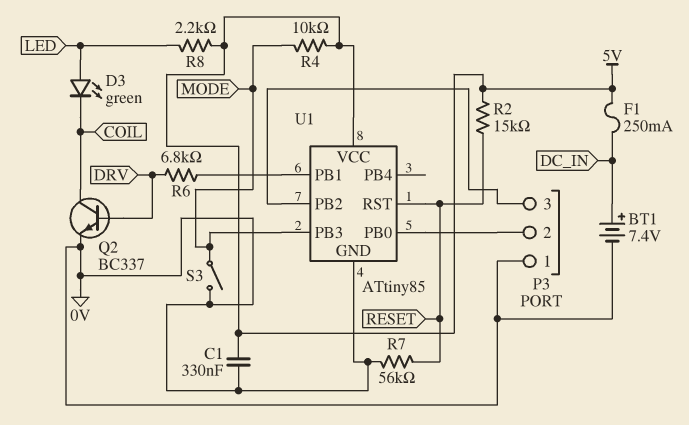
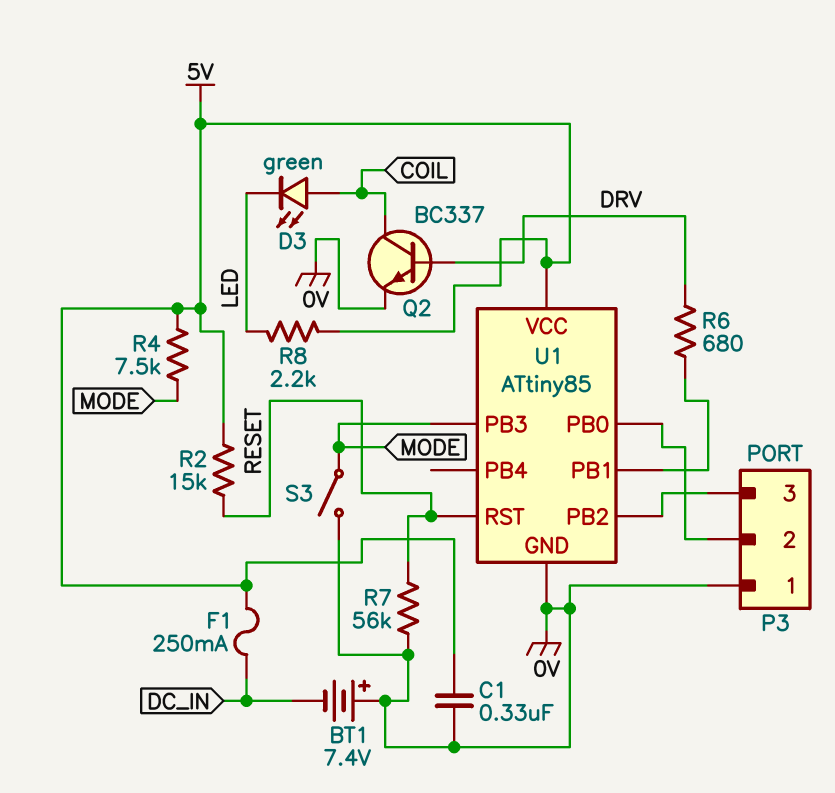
BT1: 7.4V (plus DC_IN, minus 0V) -> 7.4V (plus 0V, minus DC_IN)
D3: LED green (A LED, K COIL) -> LED green (A COIL, K LED)
R4: 10k (5V, MODE) -> 7.5k (5V, MODE)
R6: 6.8k (DRV, U1/PB1) -> 680 (DRV, U1/PB1)

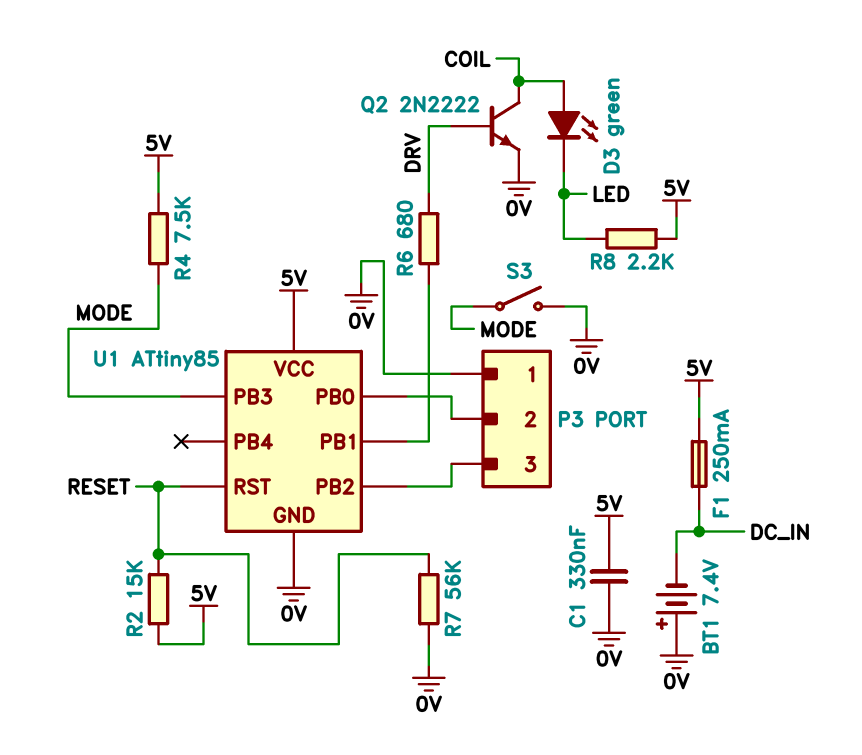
Q2: NPN BC337 (B DRV, C COIL, E 0V) -> NPN 2N2222 (B DRV, C COIL, E 0V)

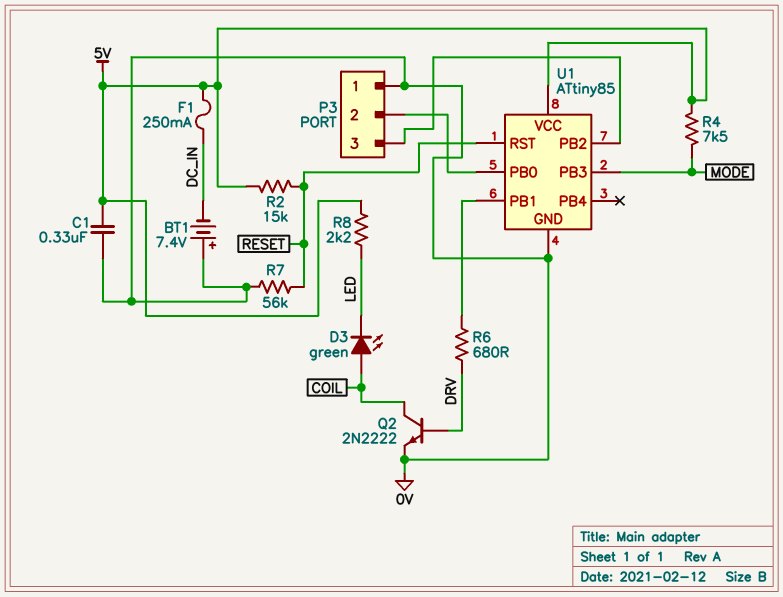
S3: switch (0V, MODE) -> none

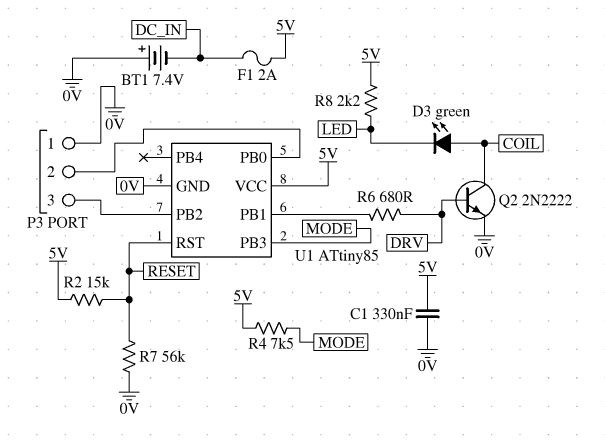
F1: 250mA (5V, DC_IN) -> 2A (5V, DC_IN)

